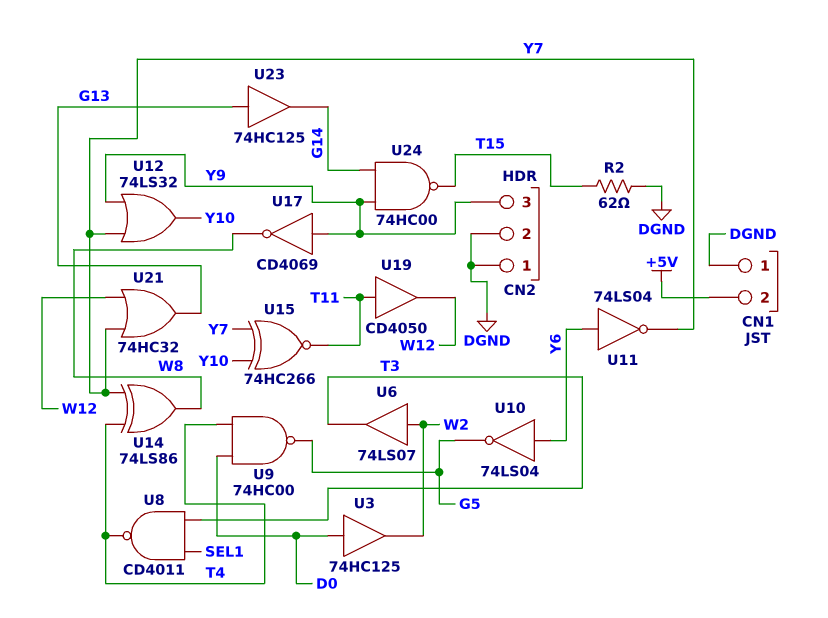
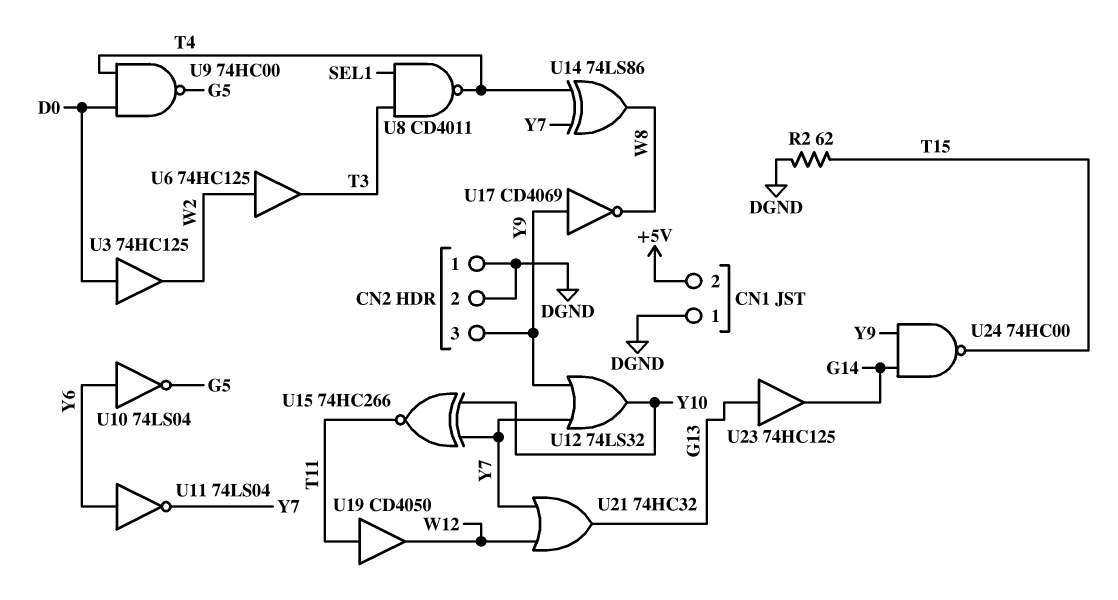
U6: buffer 74LS07 (in W2, out T3) -> buffer 74HC125 (in W2, out T3)

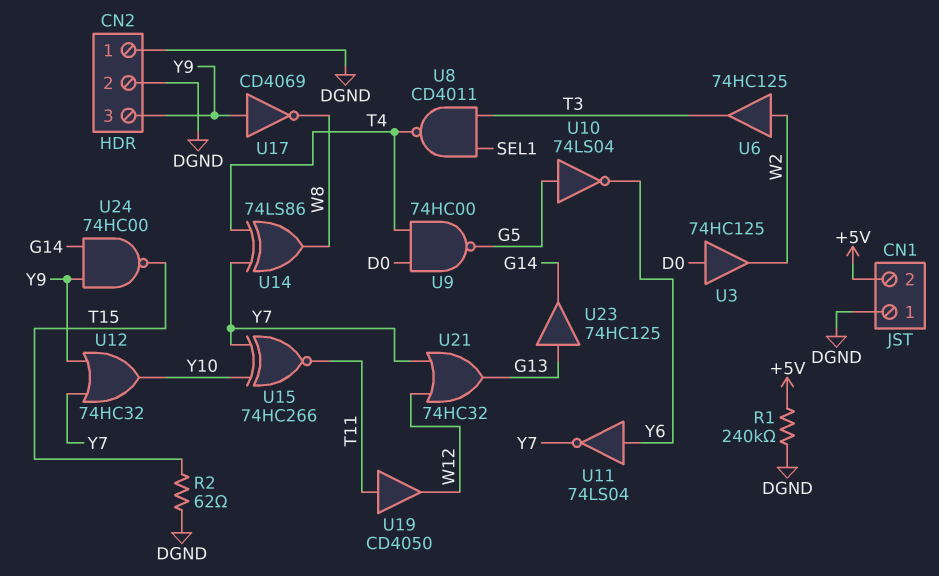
R1: none -> 240k (+5V, DGND)
U10: NOT 74LS04 (in Y6, out G5) -> NOT 74LS04 (in G5, out Y6)
U12: OR 74LS32 (in Y7, in Y9, out Y10) -> OR 74HC32 (in Y7, in Y9, out Y10)

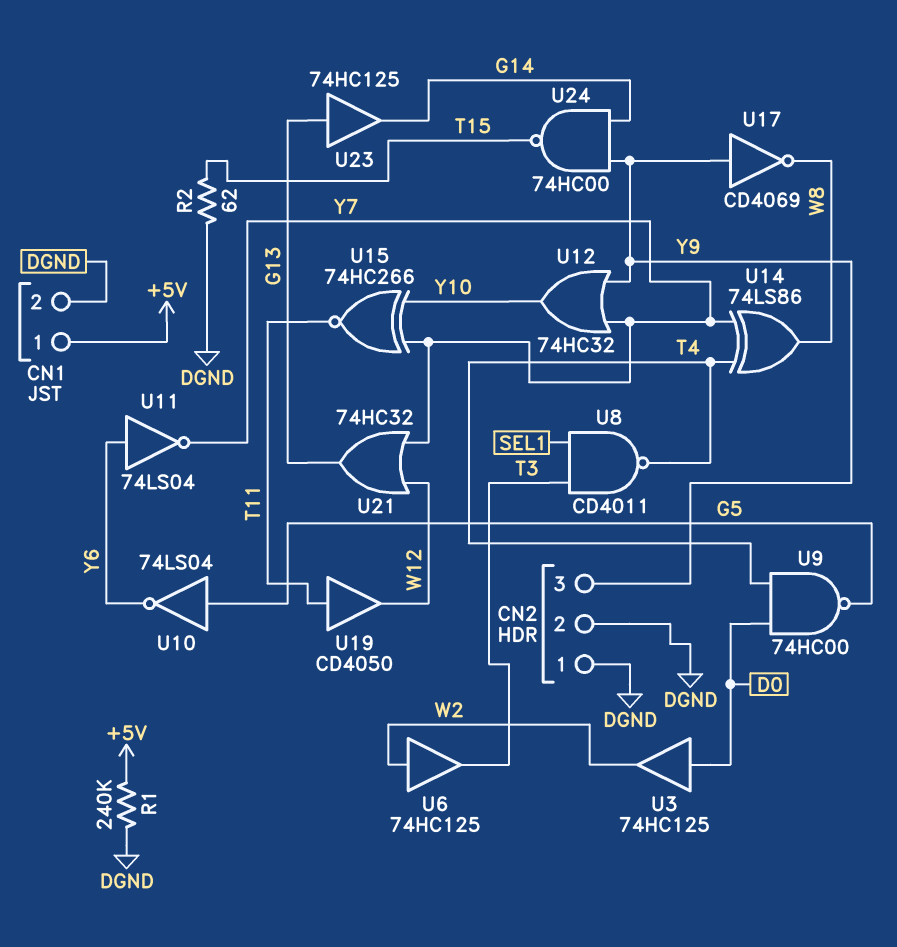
CN1 pin 1: DGND -> +5V
CN1 pin 2: +5V -> DGND

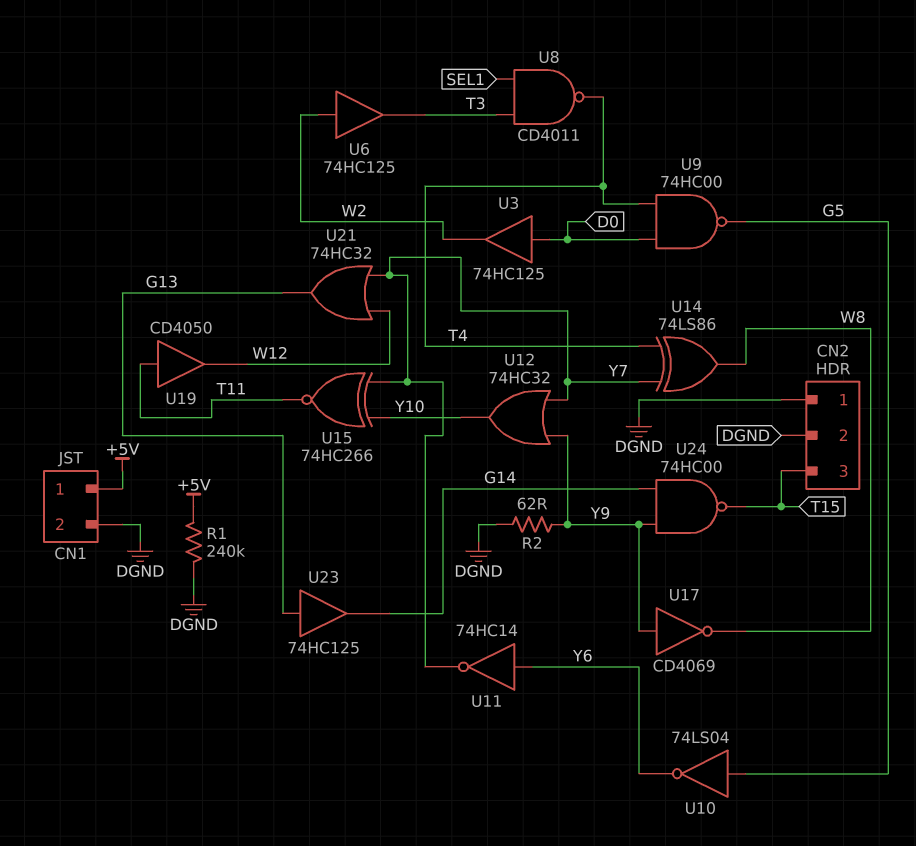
CN2 pin 3: Y9 -> T15
R2: 62 (DGND, T15) -> 62 (DGND, Y9)
U11: NOT 74LS04 (in Y6, out Y7) -> NOT 74HC14 (in Y6, out Y7)

